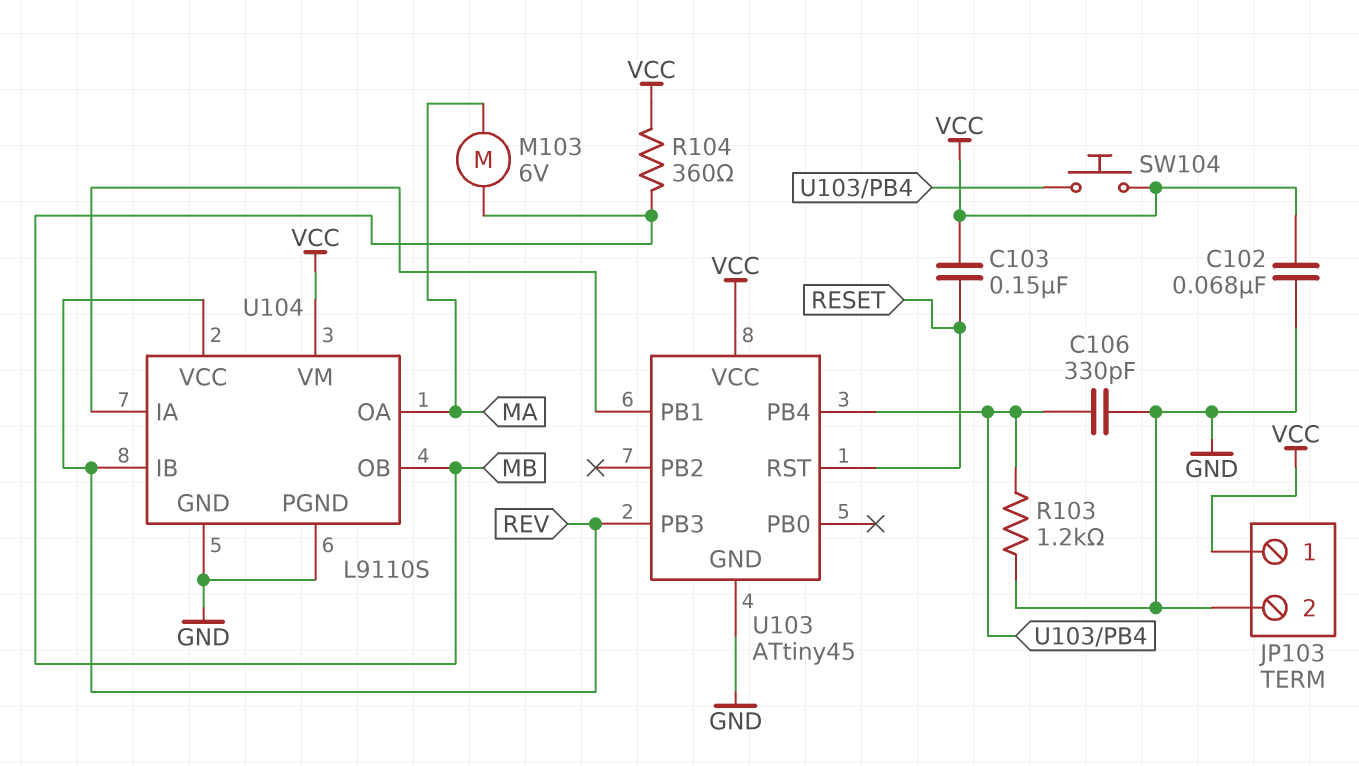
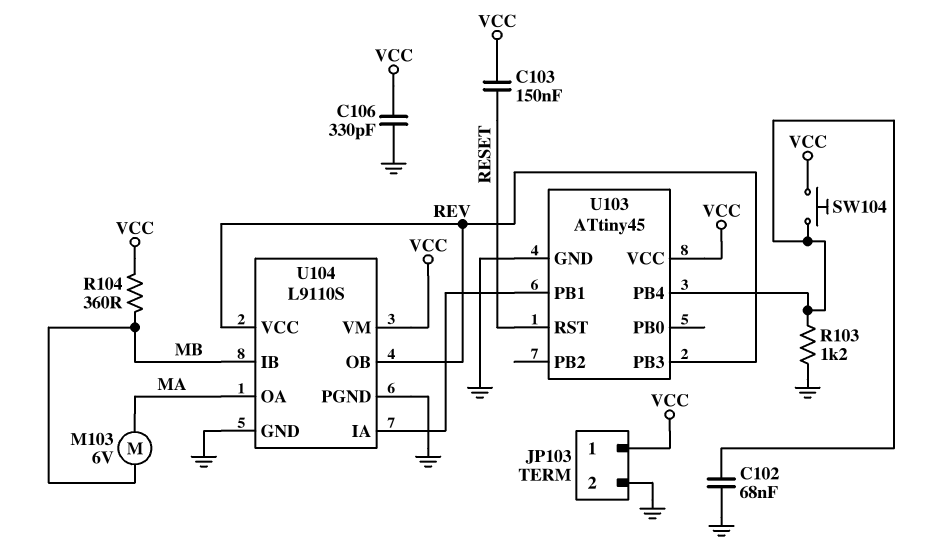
C102: 68nF (GND, VCC) -> 68nF (GND, U103/PB4)
C106: 330pF (GND, U103/PB4) -> 330pF (GND, VCC)
U104 pin IB: REV -> MB
U104 pin OB: MB -> REV

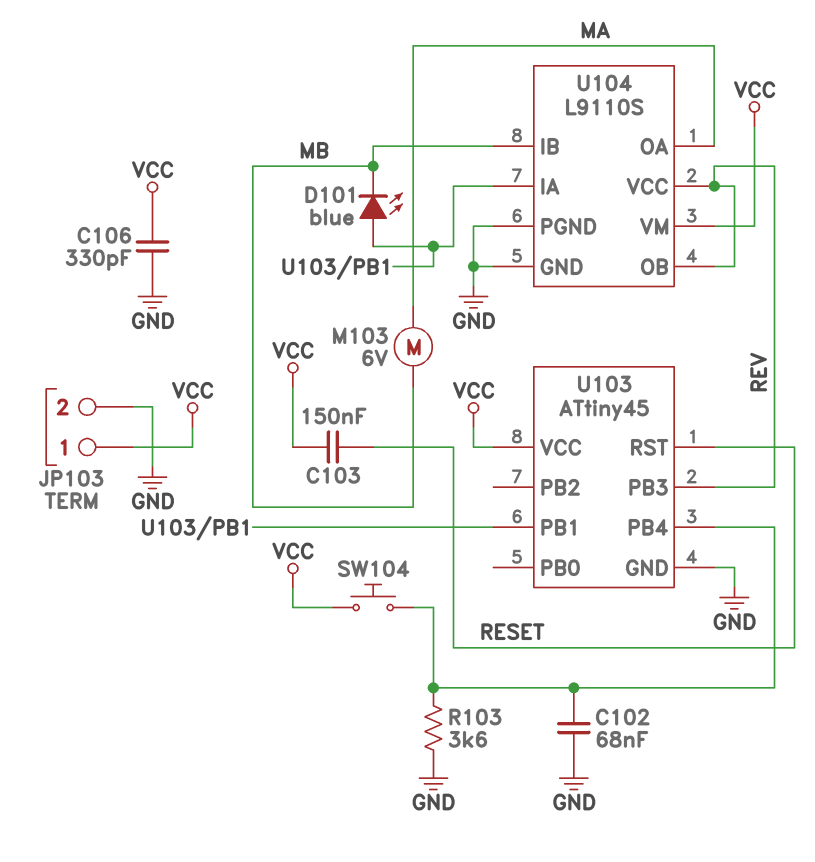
D101: none -> LED blue (A U103/PB1, K MB)
R103: 1.2k (GND, U103/PB4) -> 3.6k (GND, U103/PB4)
R104: 360 (MB, VCC) -> none

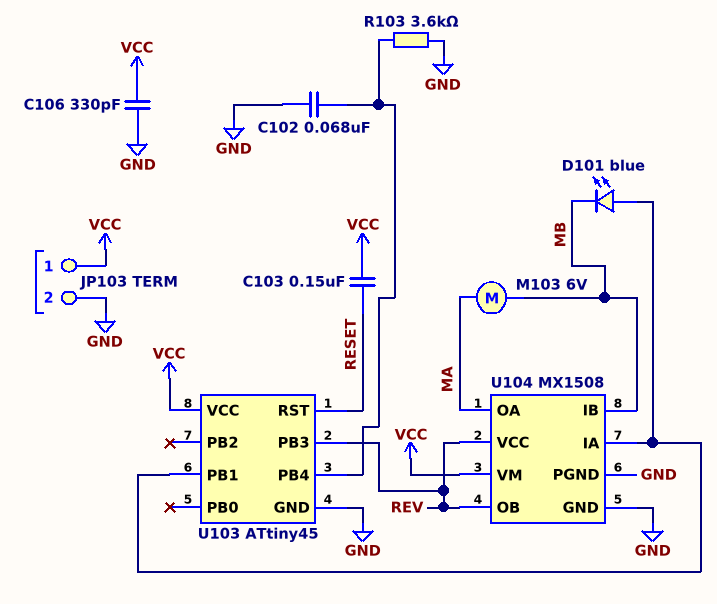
SW104: button (U103/PB4, VCC) -> none
U104: L9110S -> MX1508

